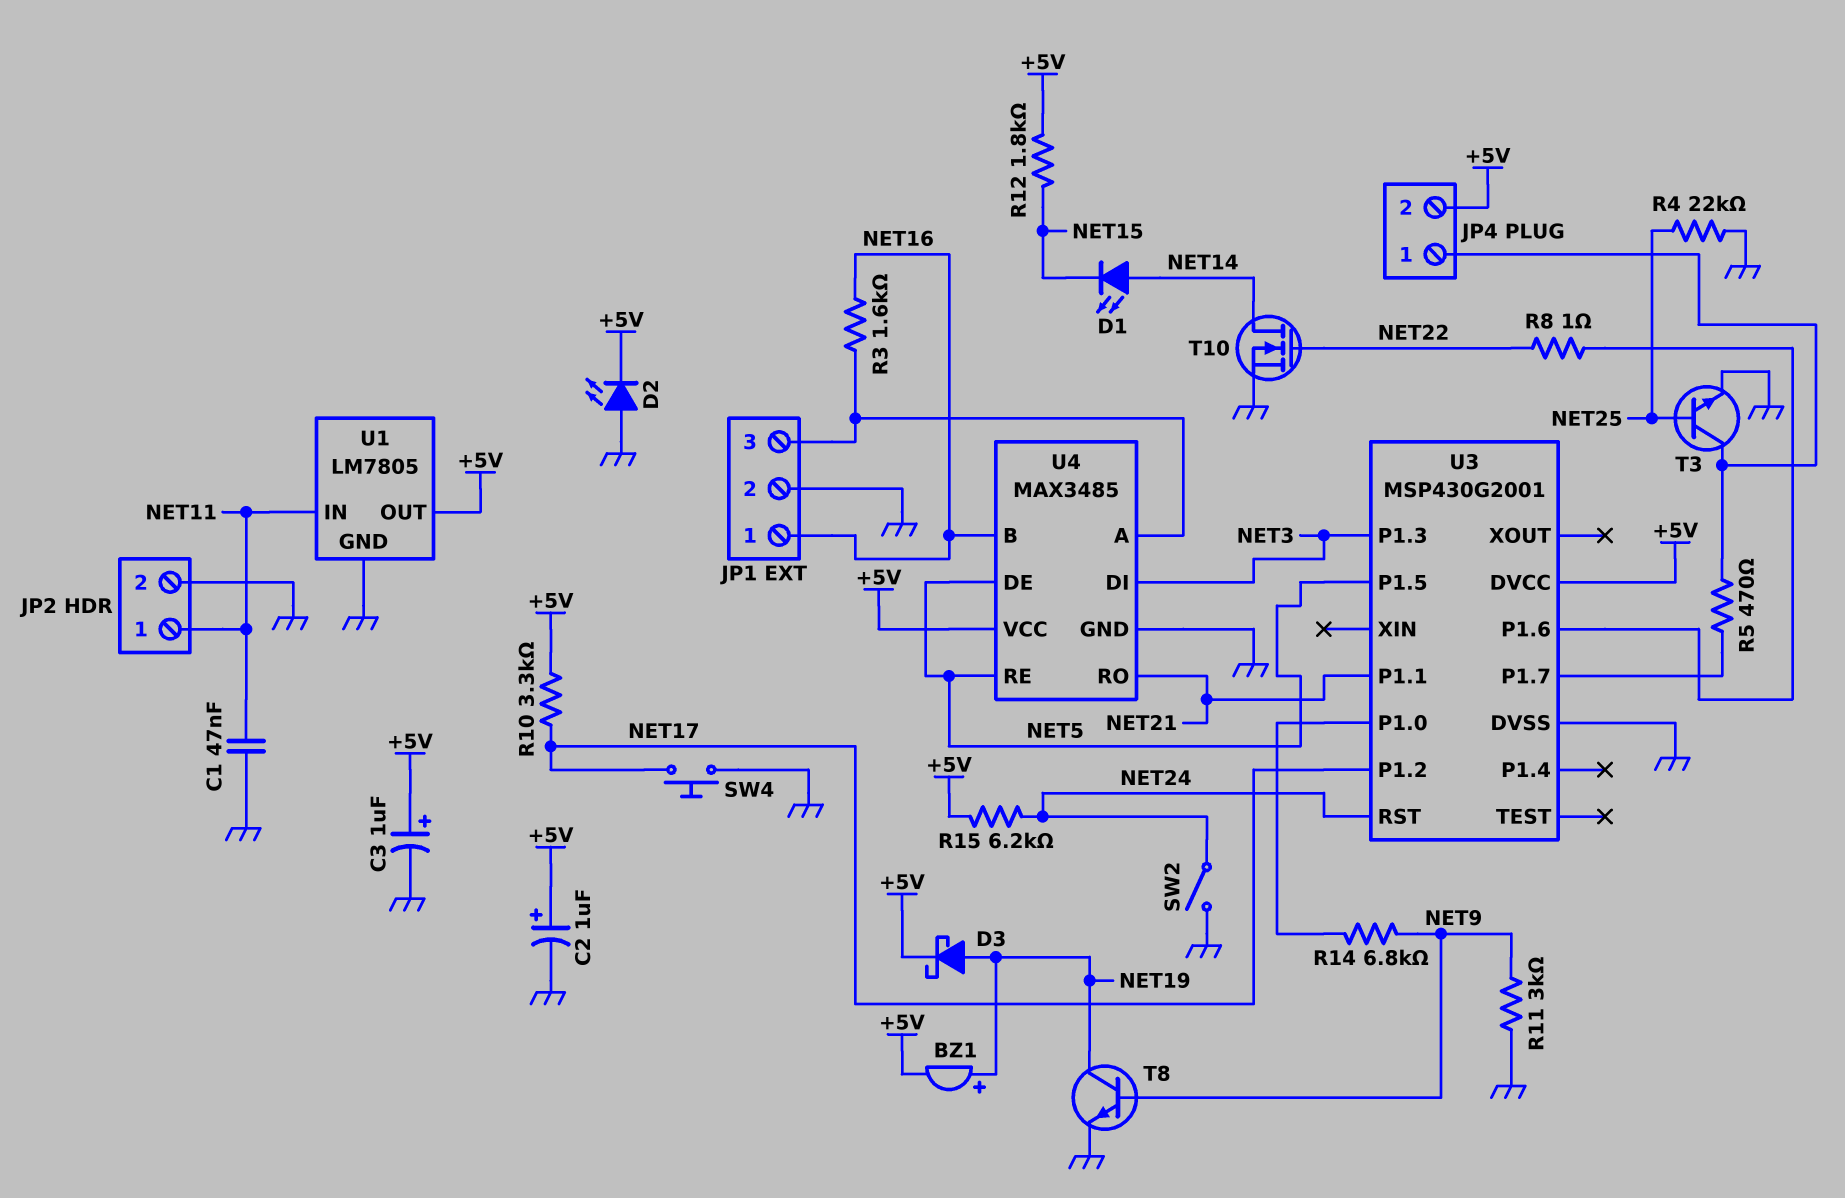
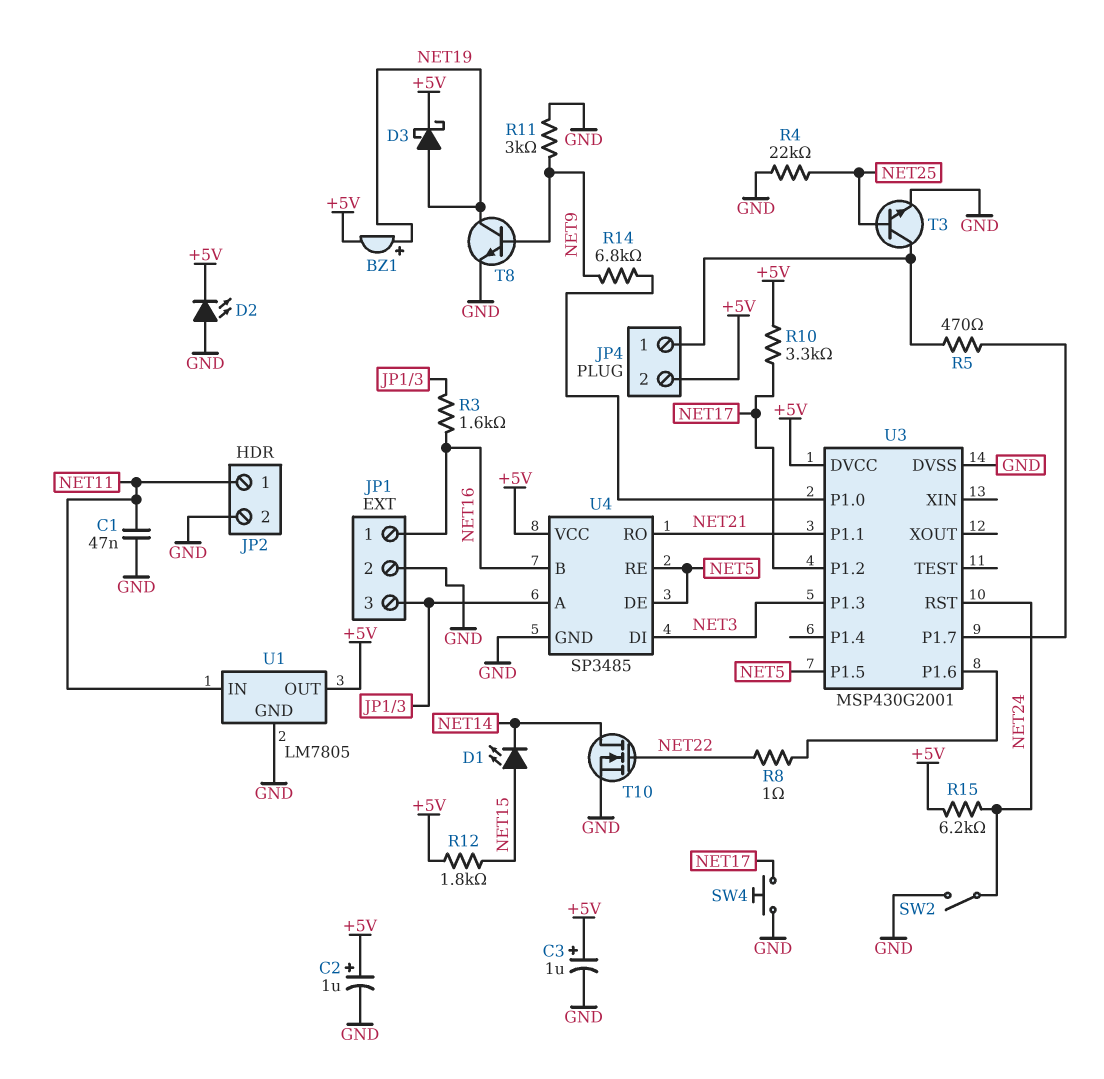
D1: LED (A NET14, K NET15) -> LED (A NET15, K NET14)
U4: MAX3485 -> SP3485

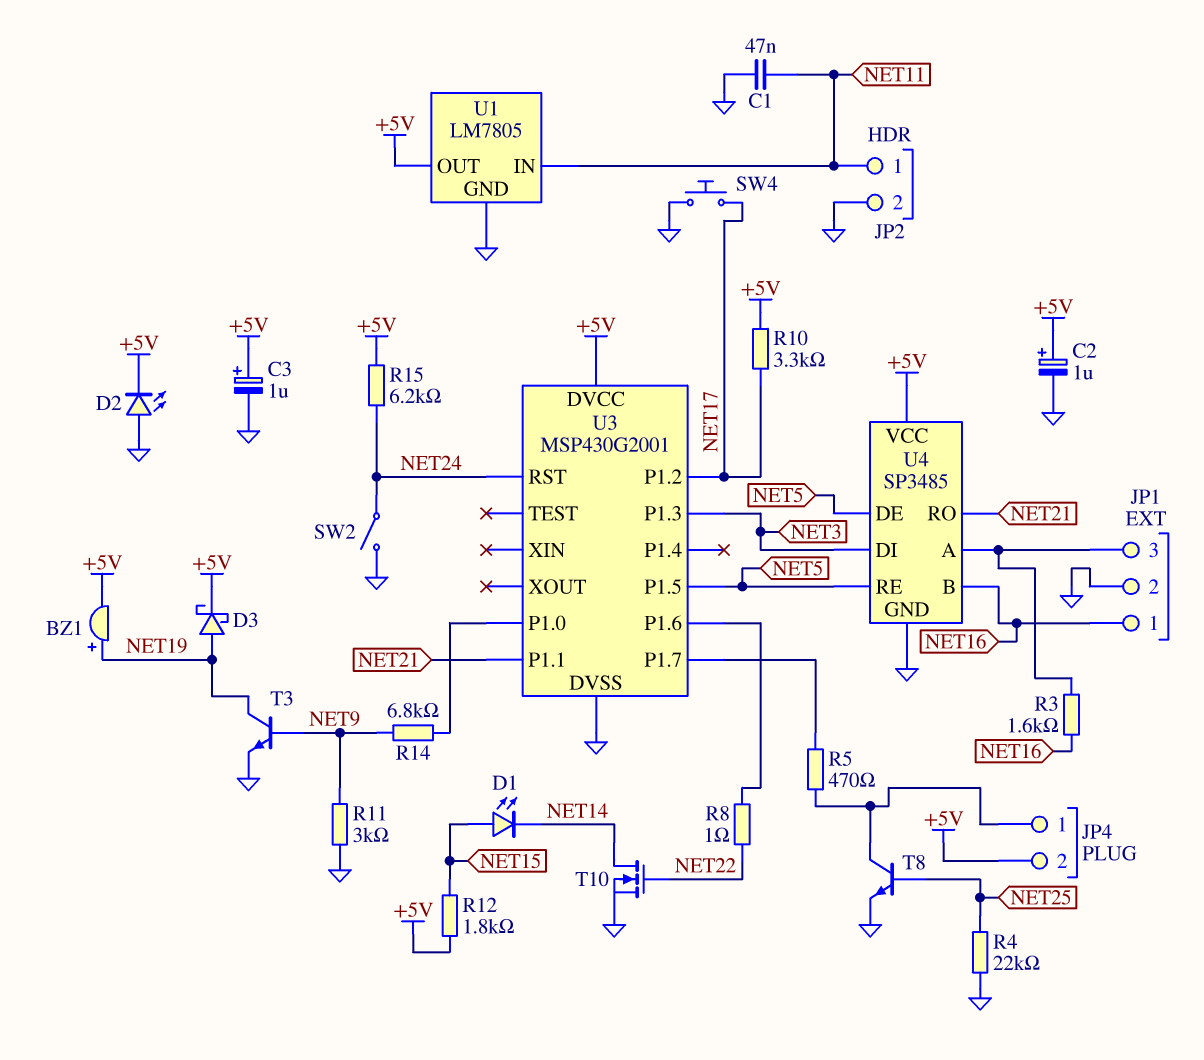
T3: NPN (B NET25, C JP4/1, E GND) -> NPN (B NET9, C NET19, E GND)
T8: NPN (B NET9, C NET19, E GND) -> NPN (B NET25, C JP4/1, E GND)

